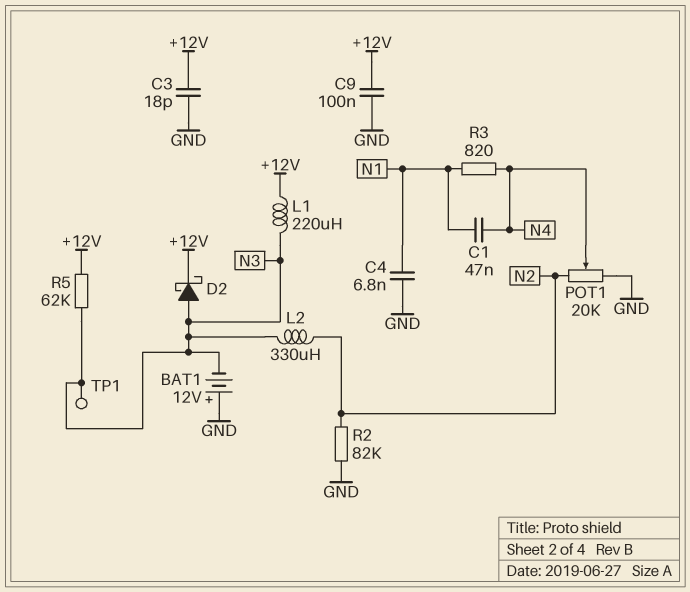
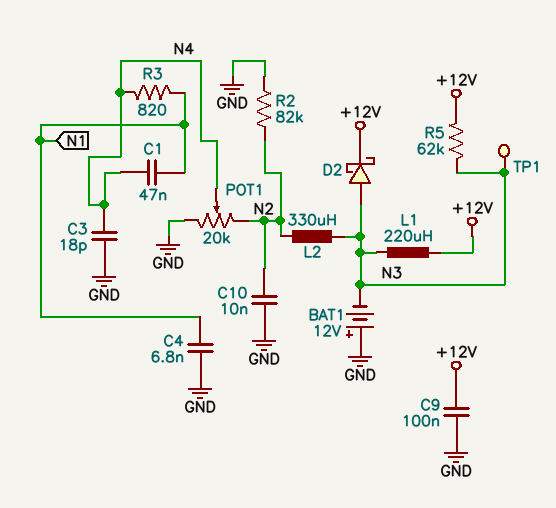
C3: 18pF (+12V, GND) -> 18pF (GND, N4)
C10: none -> 10nF (GND, N2)

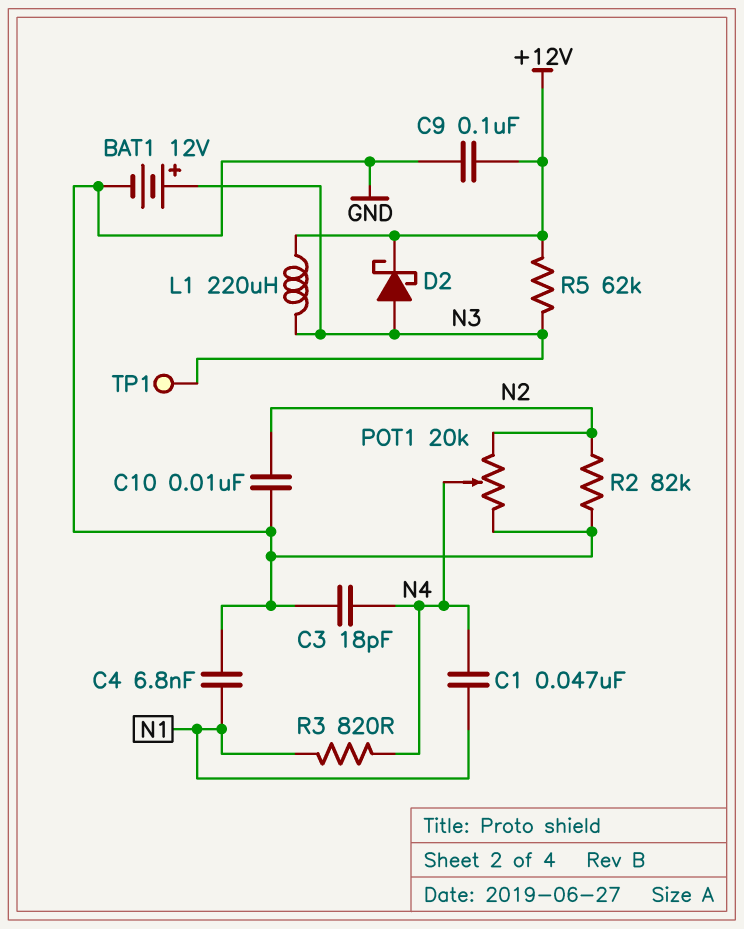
BAT1: 12V (plus GND, minus N3) -> 12V (plus N3, minus GND)
L2: 330uH (N2, N3) -> none

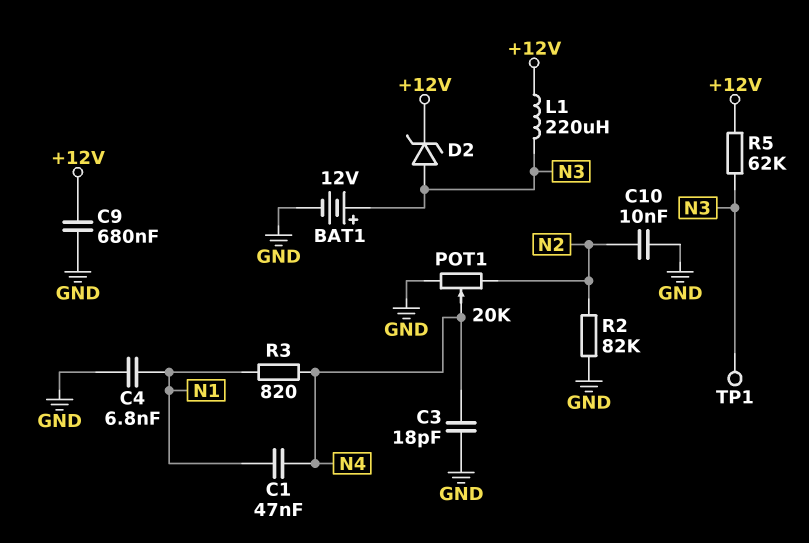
C9: 100nF (+12V, GND) -> 680nF (+12V, GND)
D2: schottky (A N3, K +12V) -> zener (A N3, K +12V)

